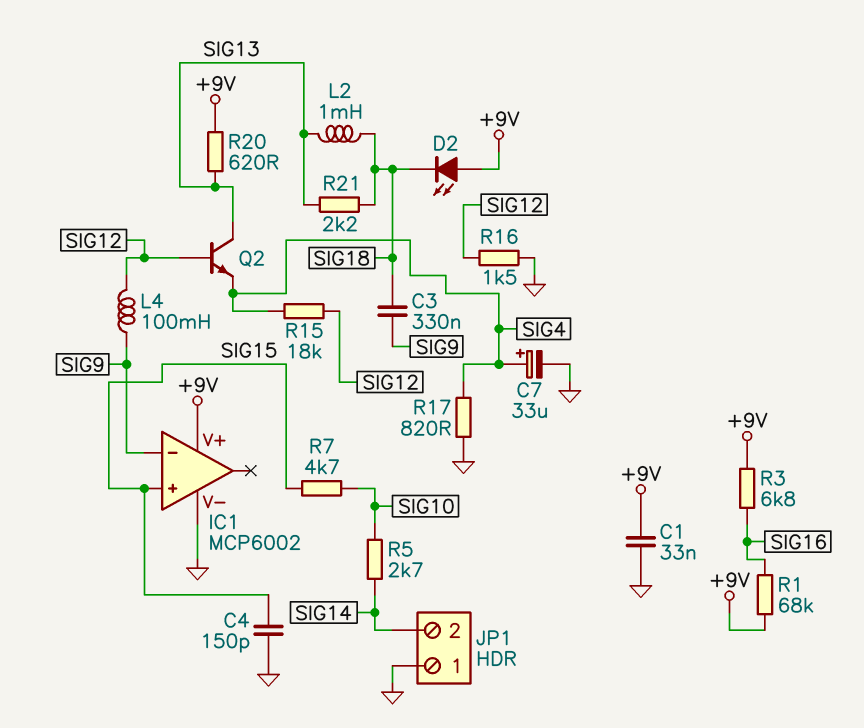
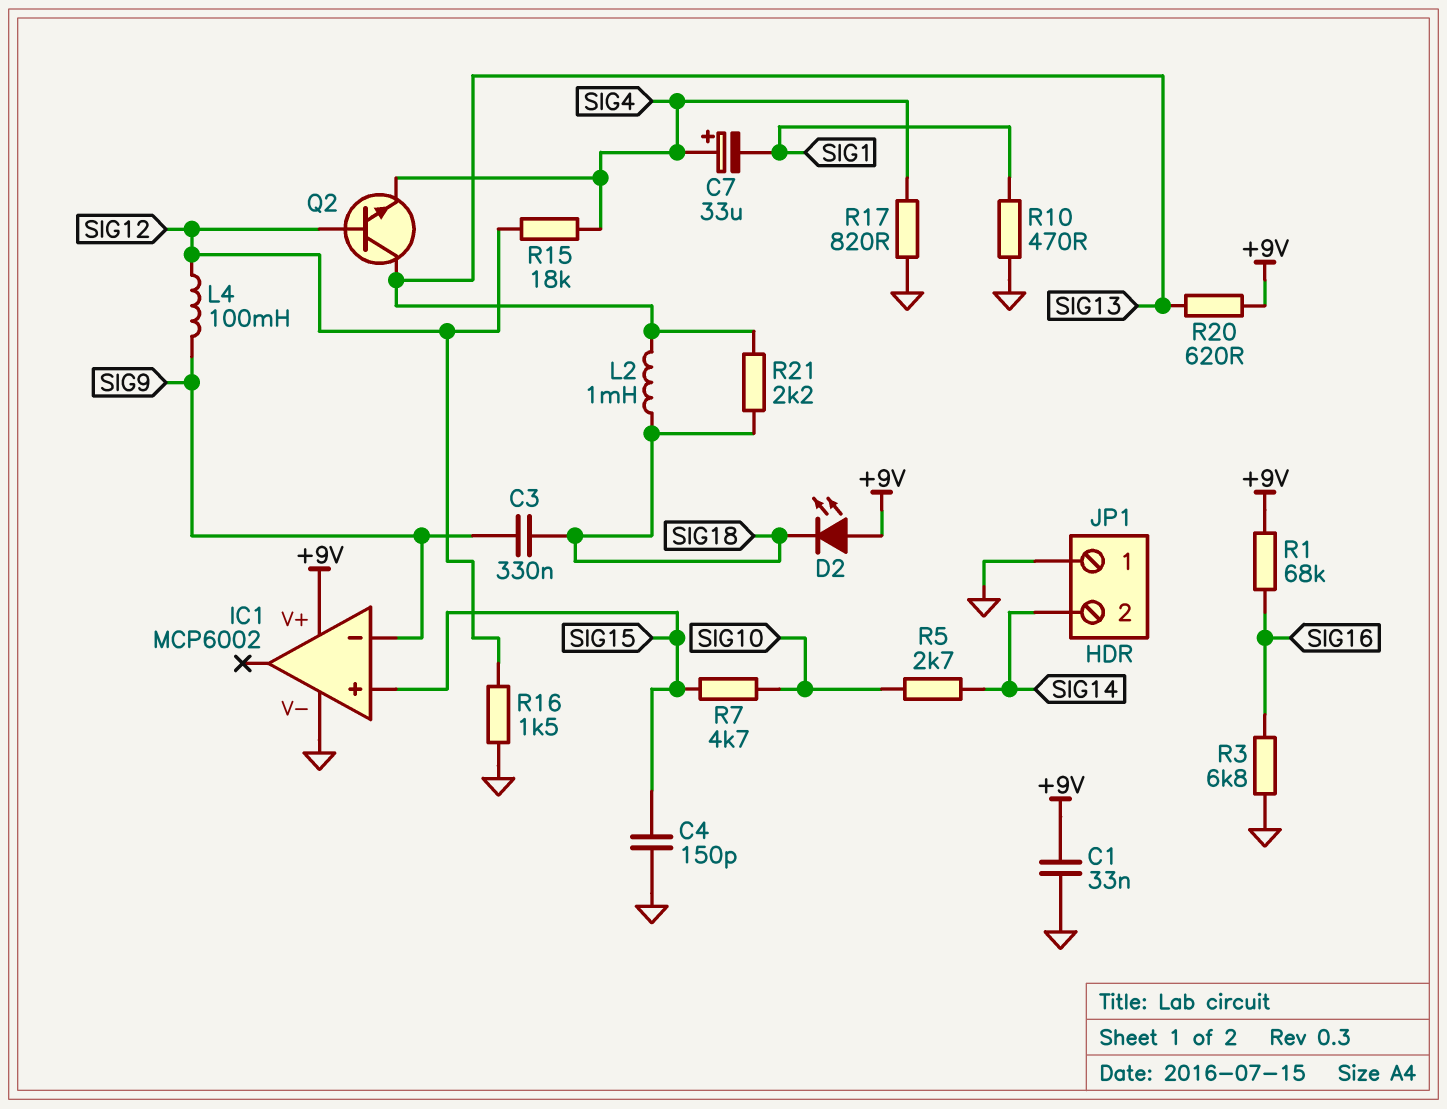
C7: 33uF (plus SIG4, minus GND) -> 33uF (plus SIG4, minus SIG1)
R3: 6.8k (+9V, SIG16) -> 6.8k (GND, SIG16)
R10: none -> 470 (GND, SIG1)

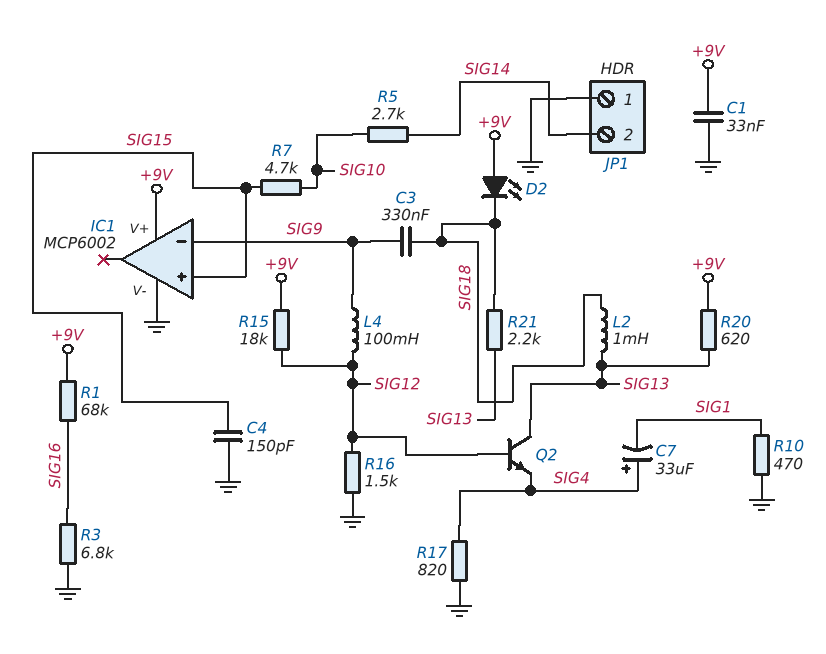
R15: 18k (SIG4, SIG12) -> 18k (+9V, SIG12)

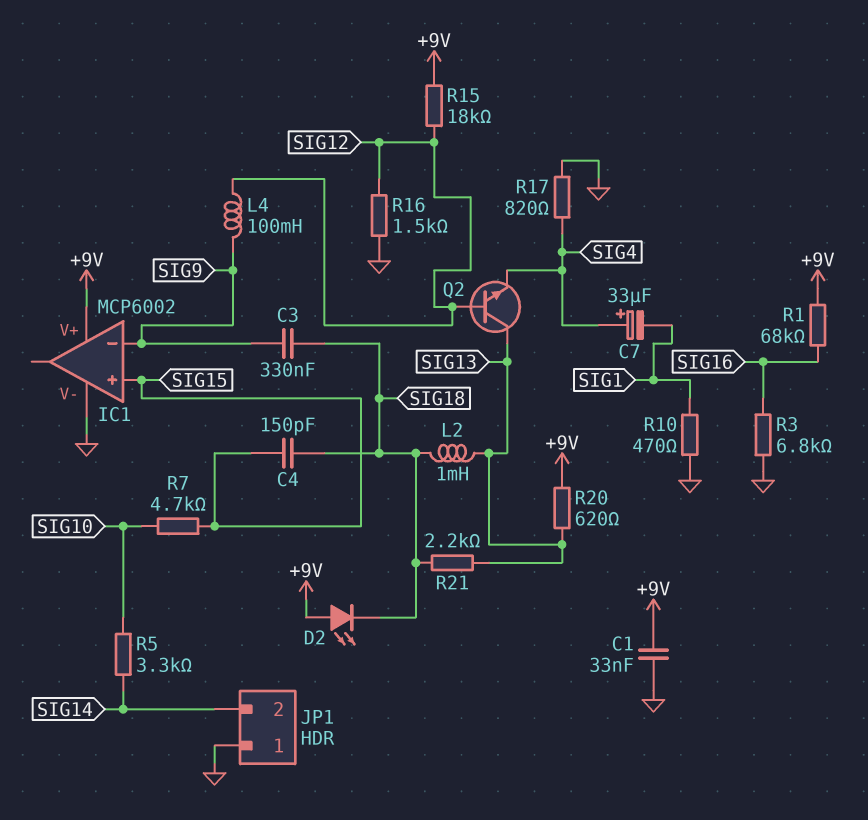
C4: 150pF (GND, SIG15) -> 150pF (SIG15, SIG18)
R5: 2.7k (SIG10, SIG14) -> 3.3k (SIG10, SIG14)

